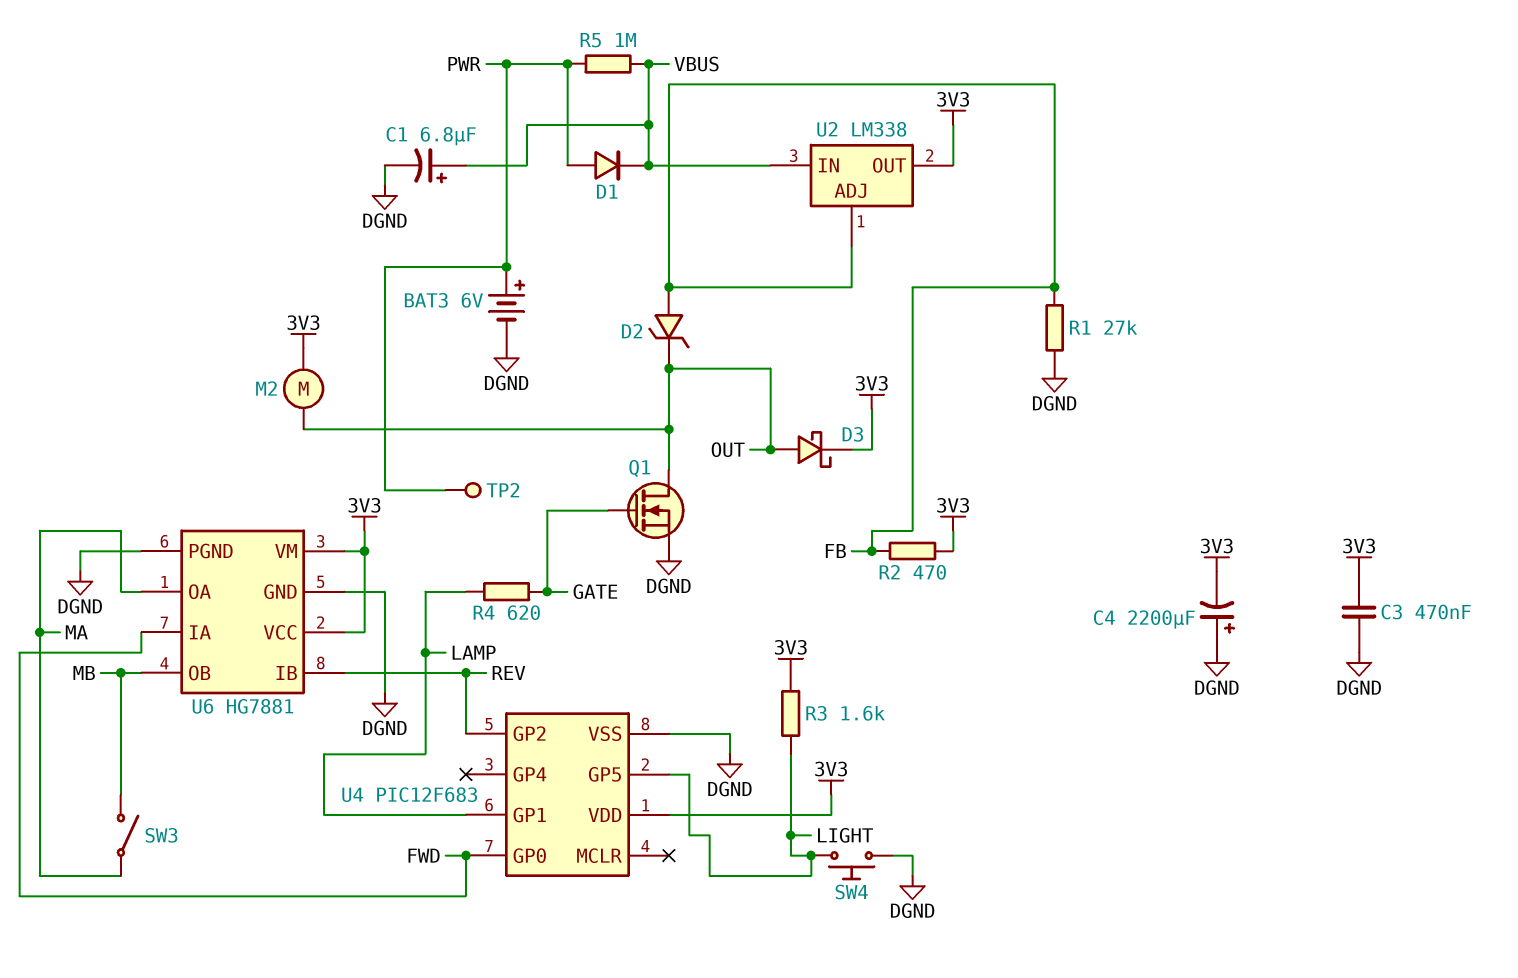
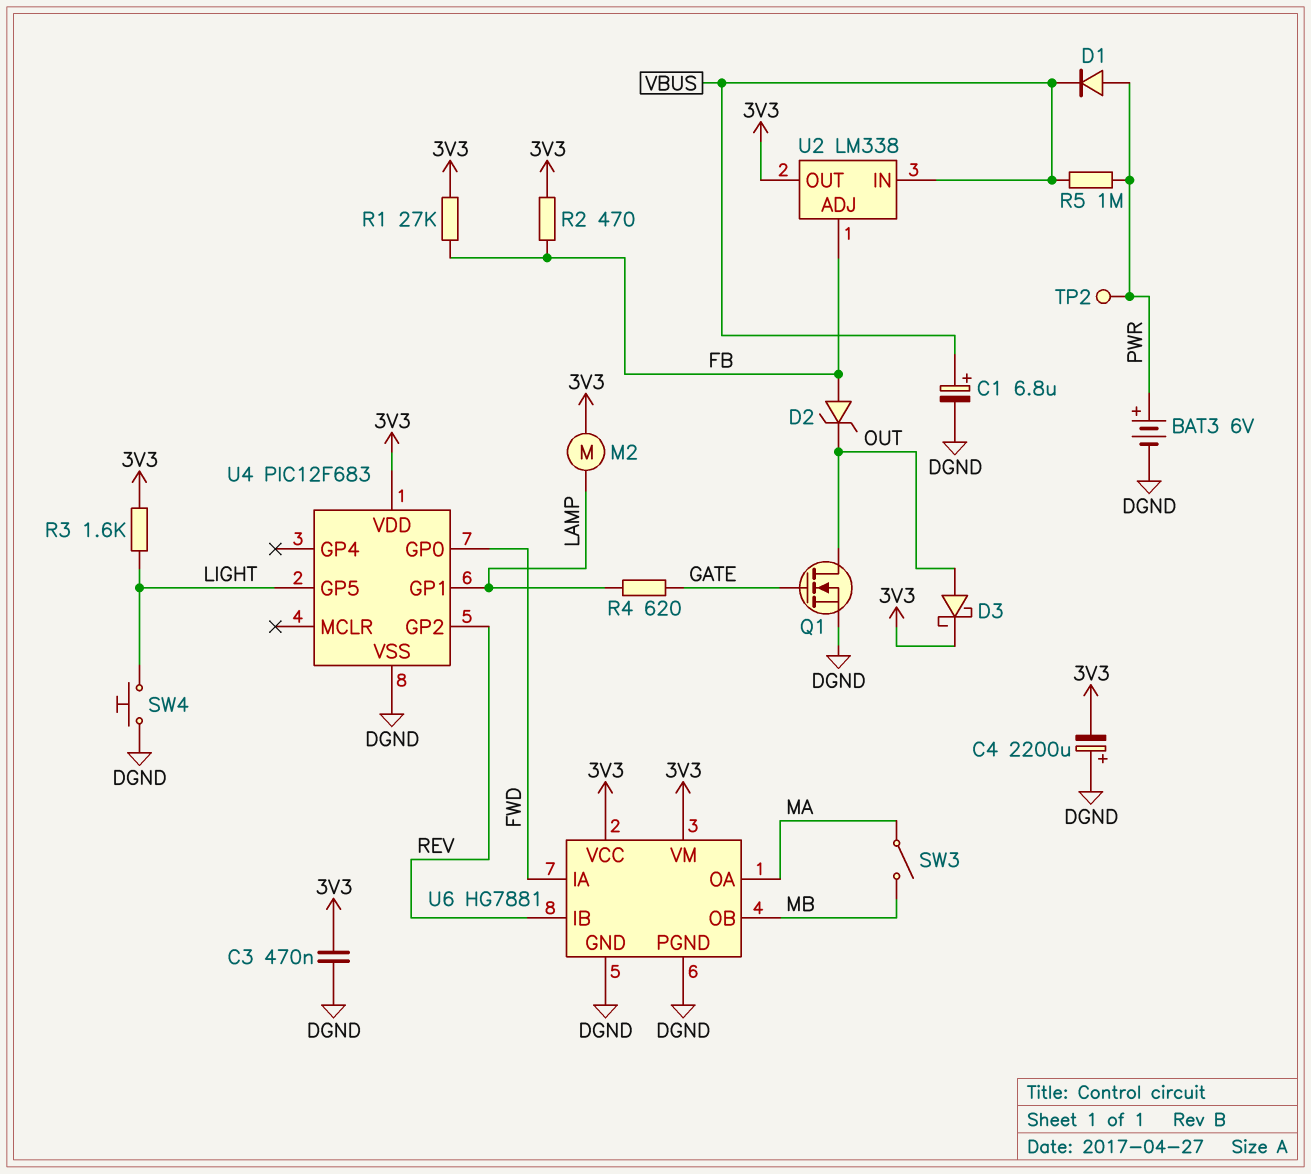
M2: motor (3V3, OUT) -> motor (3V3, LAMP)
R1: 27k (DGND, FB) -> 27k (3V3, FB)

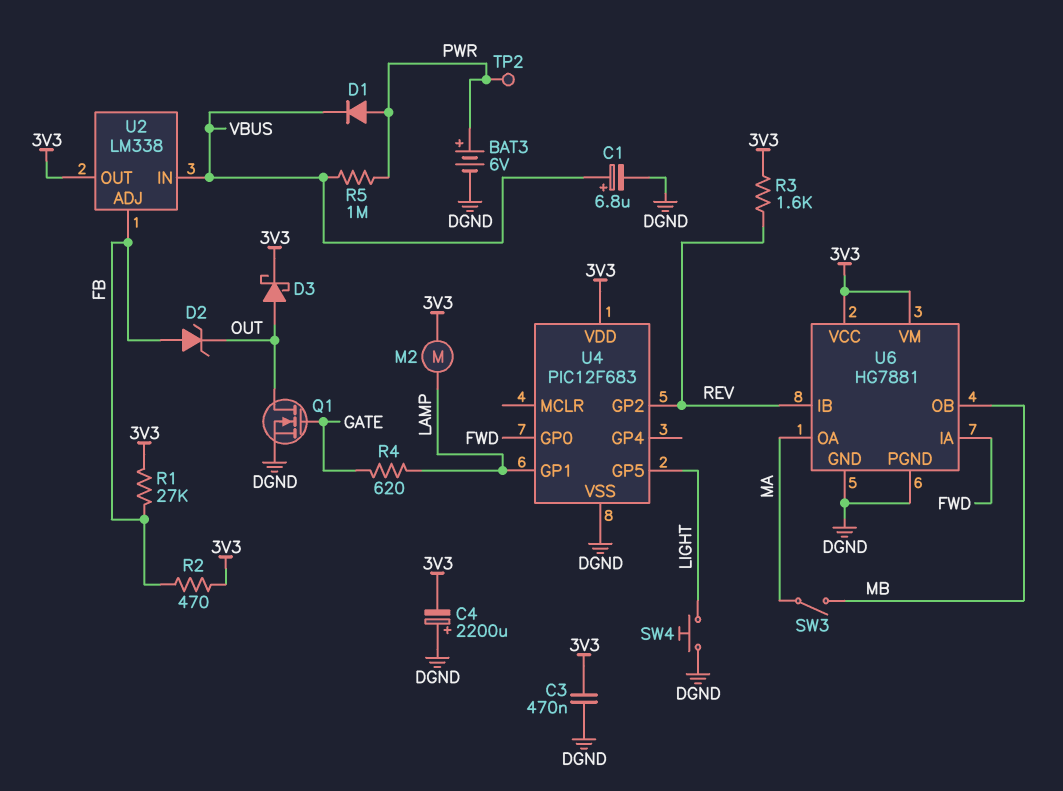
R3: 1.6k (3V3, LIGHT) -> 1.6k (3V3, REV)

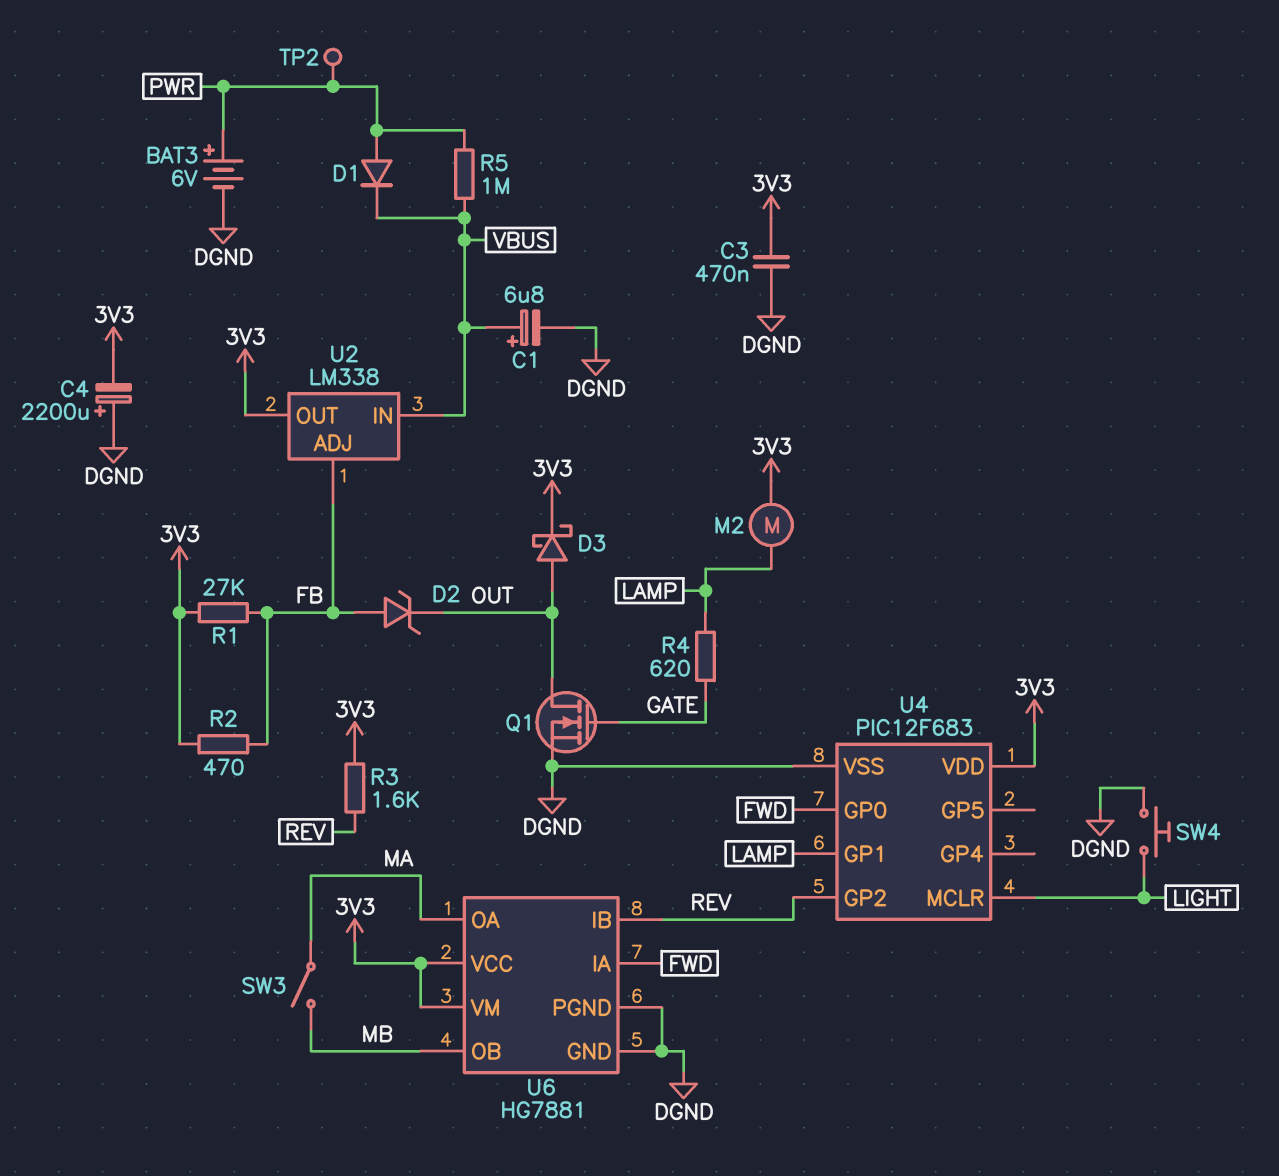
U4 pin GP5: LIGHT -> none
U4 pin MCLR: none -> LIGHT

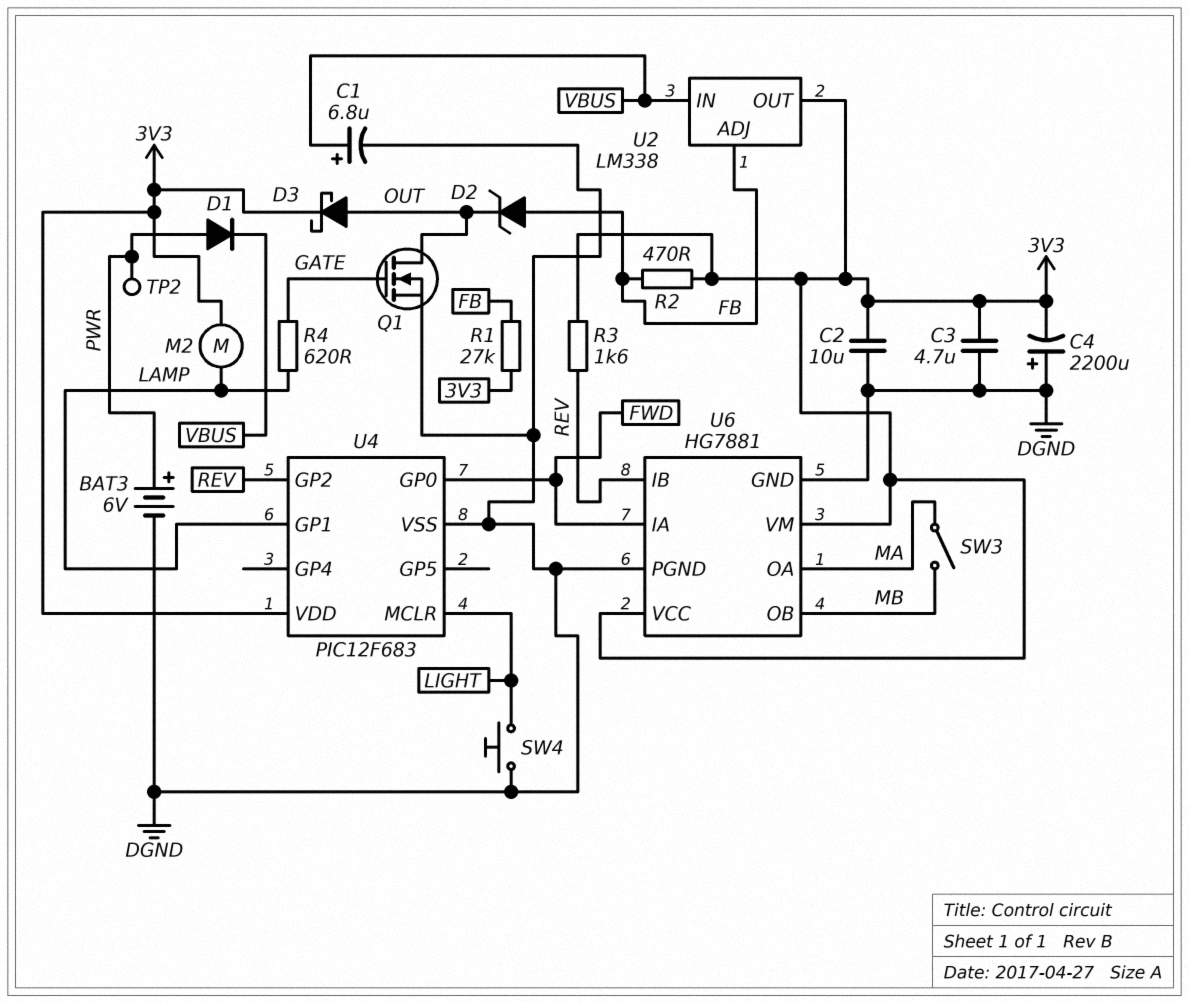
C2: none -> 10uF (3V3, DGND)
C3: 470nF (3V3, DGND) -> 4.7uF (3V3, DGND)
R5: 1M (PWR, VBUS) -> none

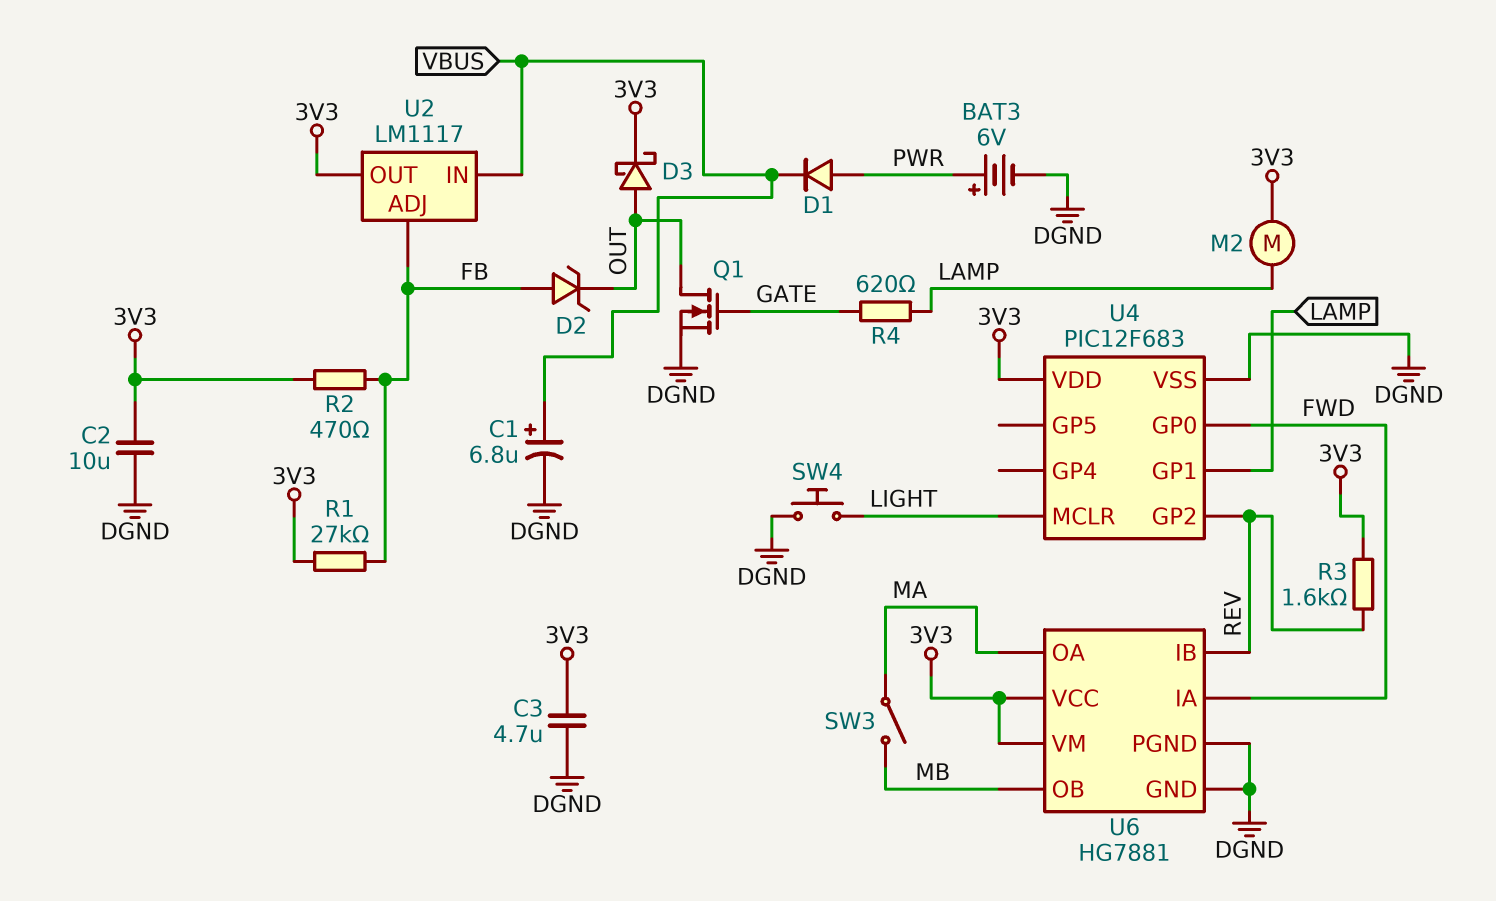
C4: 2200uF (plus DGND, minus 3V3) -> none
TP2: test point (PWR) -> none
U2: LM338 -> LM1117

